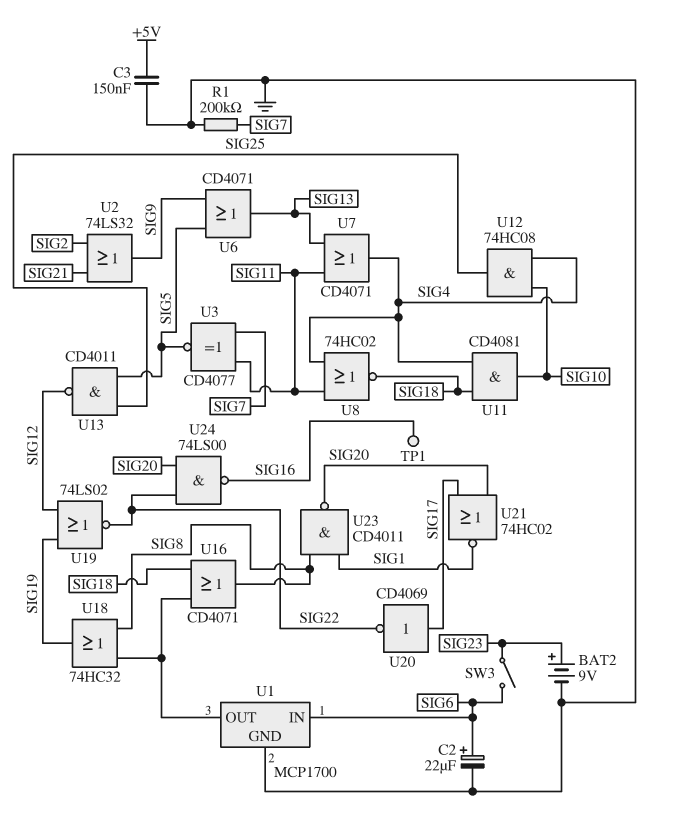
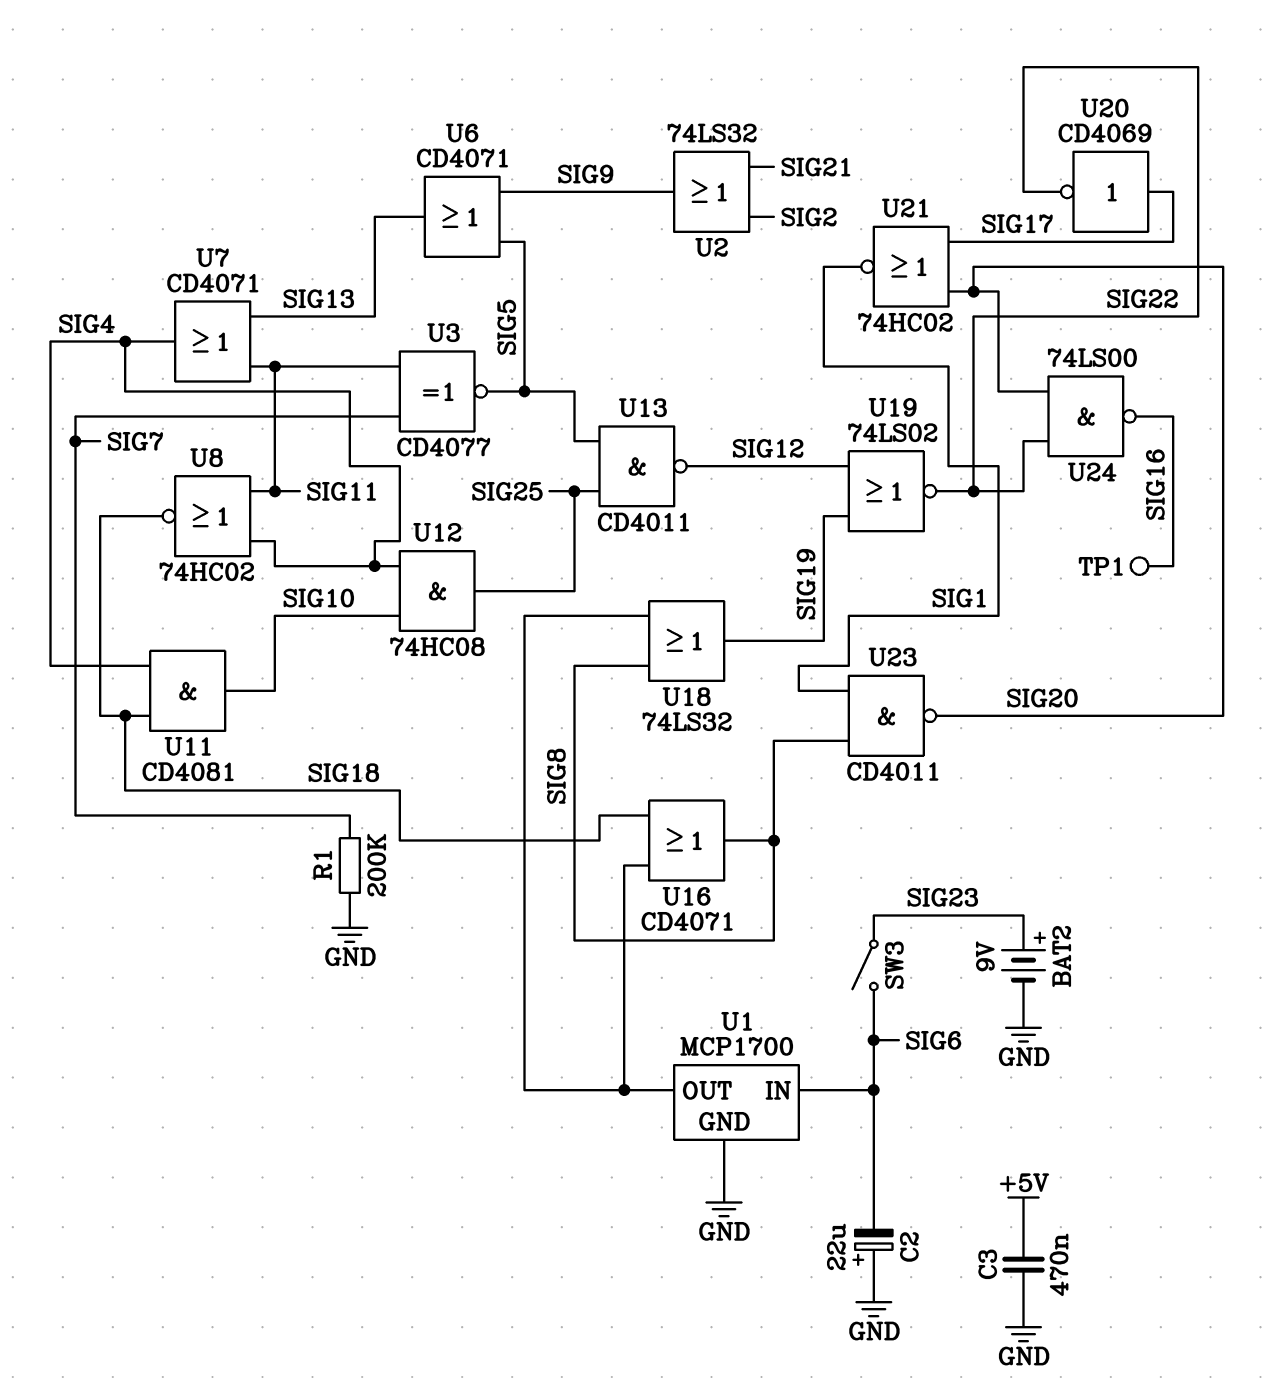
C2: 22uF (plus SIG6, minus GND) -> 22uF (plus GND, minus SIG6)
C3: 150nF (+5V, GND) -> 470nF (+5V, GND)
U18: OR 74HC32 (in SIG8, in U1/OUT, out SIG19) -> OR 74LS32 (in SIG8, in U1/OUT, out SIG19)

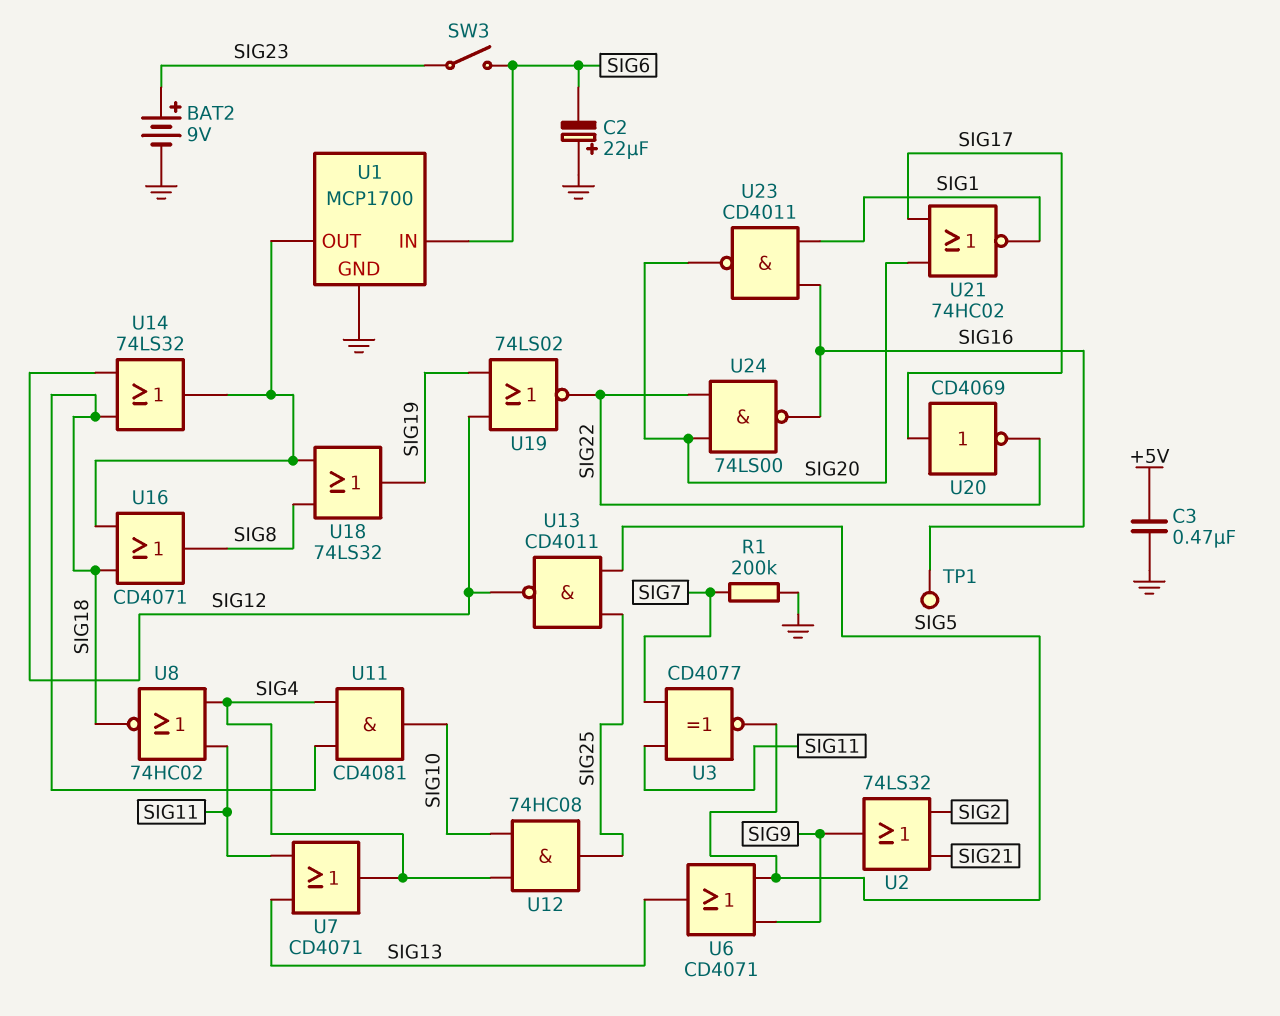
U14: none -> OR 74LS32 (in SIG12, in SIG18, out U1/OUT)
U23: NAND CD4011 (in SIG1, in SIG8, out SIG20) -> NAND CD4011 (in SIG1, in SIG16, out SIG20)

